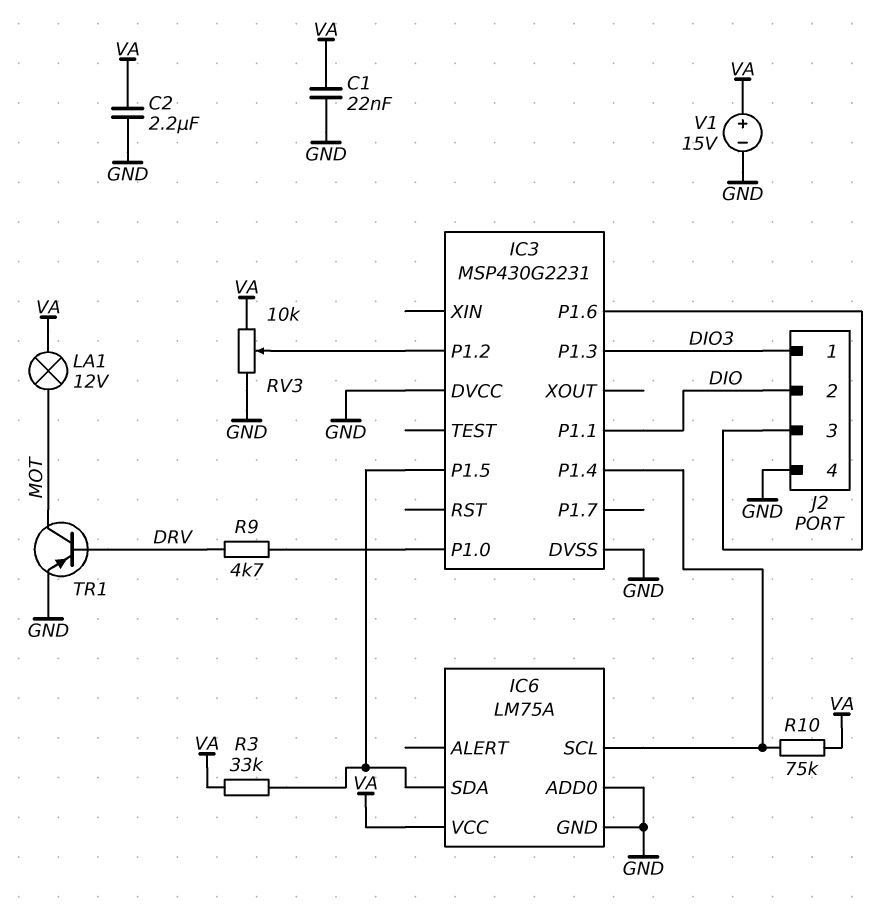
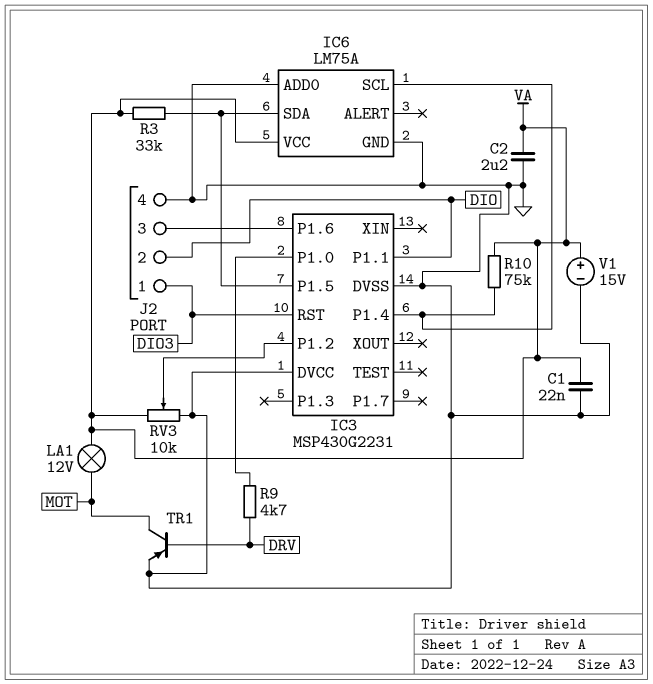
IC3 pin P1.3: DIO3 -> none
IC3 pin RST: none -> DIO3

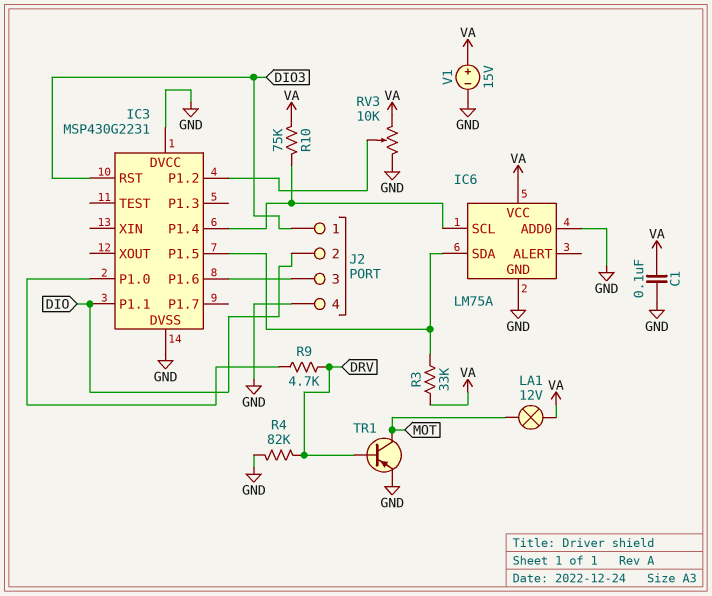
C1: 22nF (GND, VA) -> 100nF (GND, VA)
C2: 2.2uF (GND, VA) -> none
R4: none -> 82k (DRV, GND)

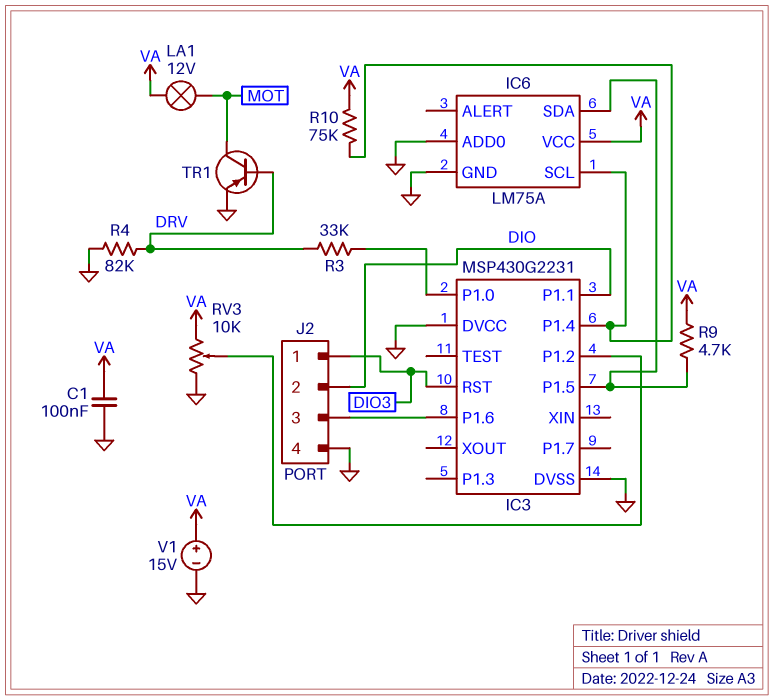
R3: 33k (IC3/P1.5, VA) -> 33k (DRV, IC3/P1.0)
R9: 4.7k (DRV, IC3/P1.0) -> 4.7k (IC3/P1.5, VA)

